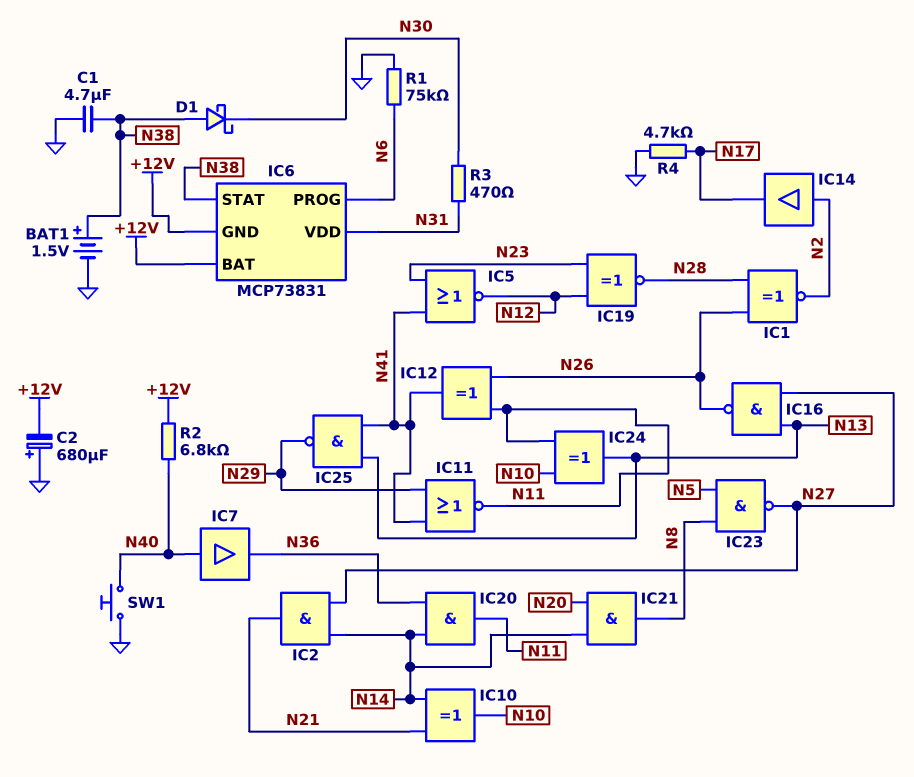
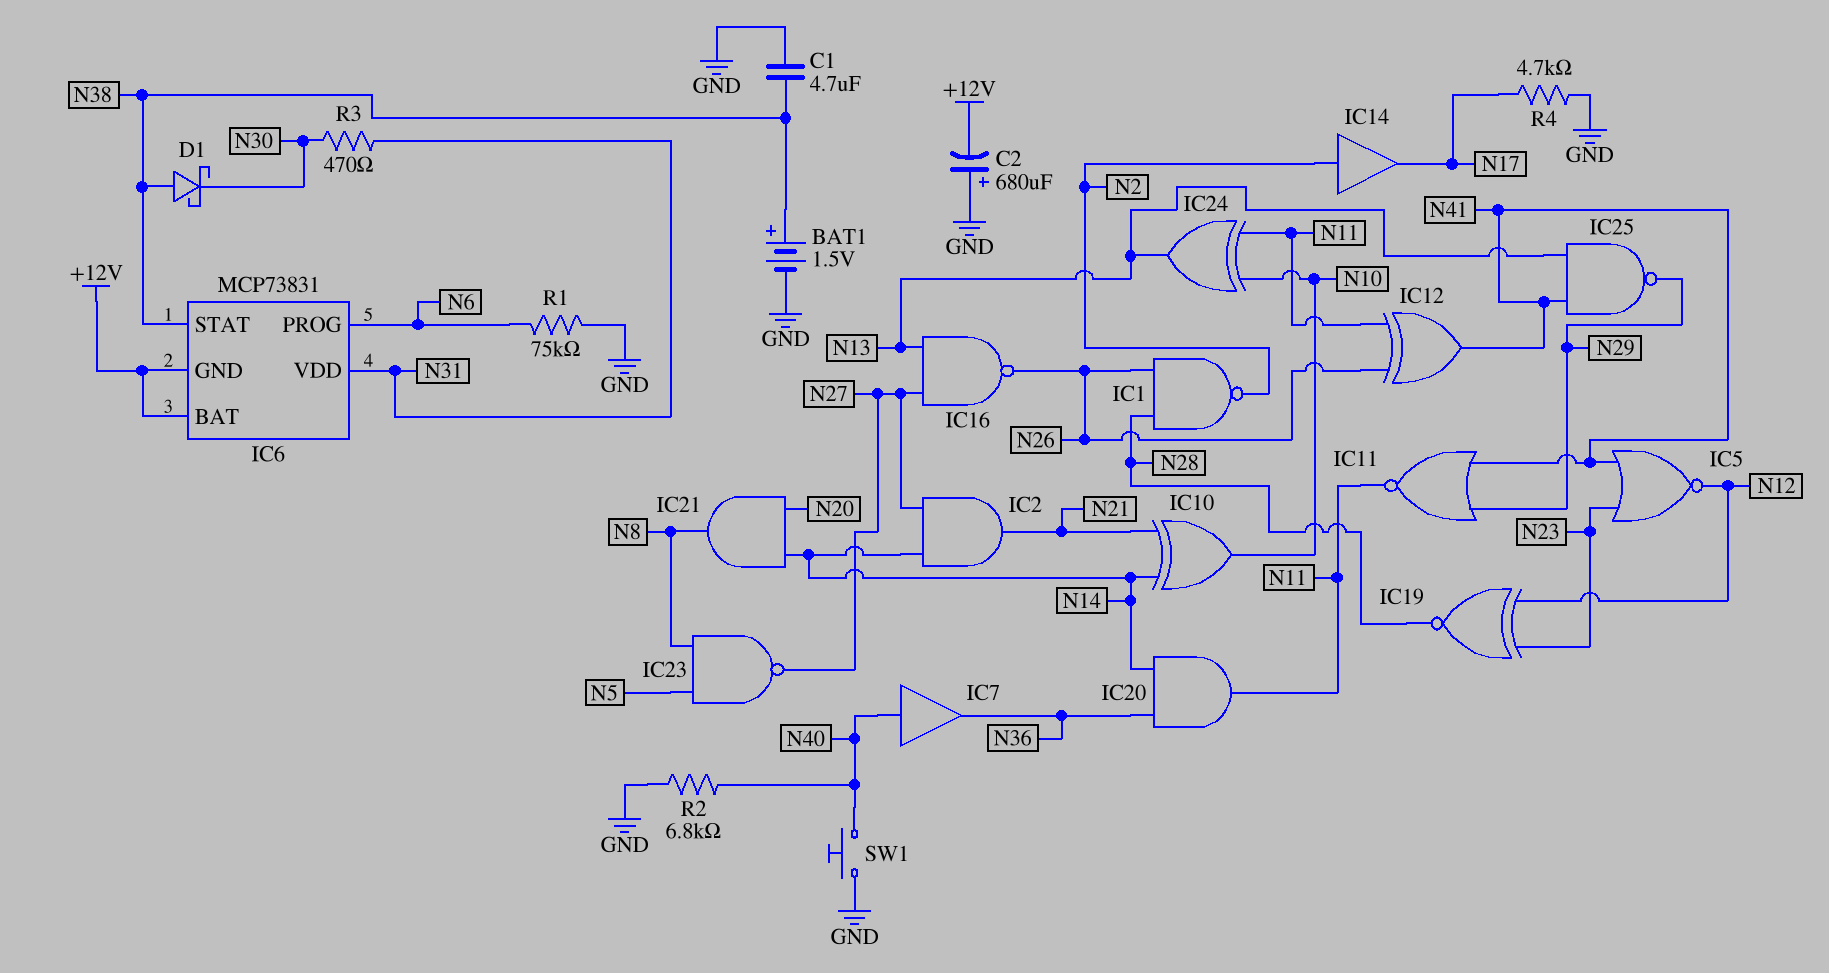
IC1: XNOR (in N26, in N28, out N2) -> NAND (in N26, in N28, out N2)
R2: 6.8k (+12V, N40) -> 6.8k (GND, N40)

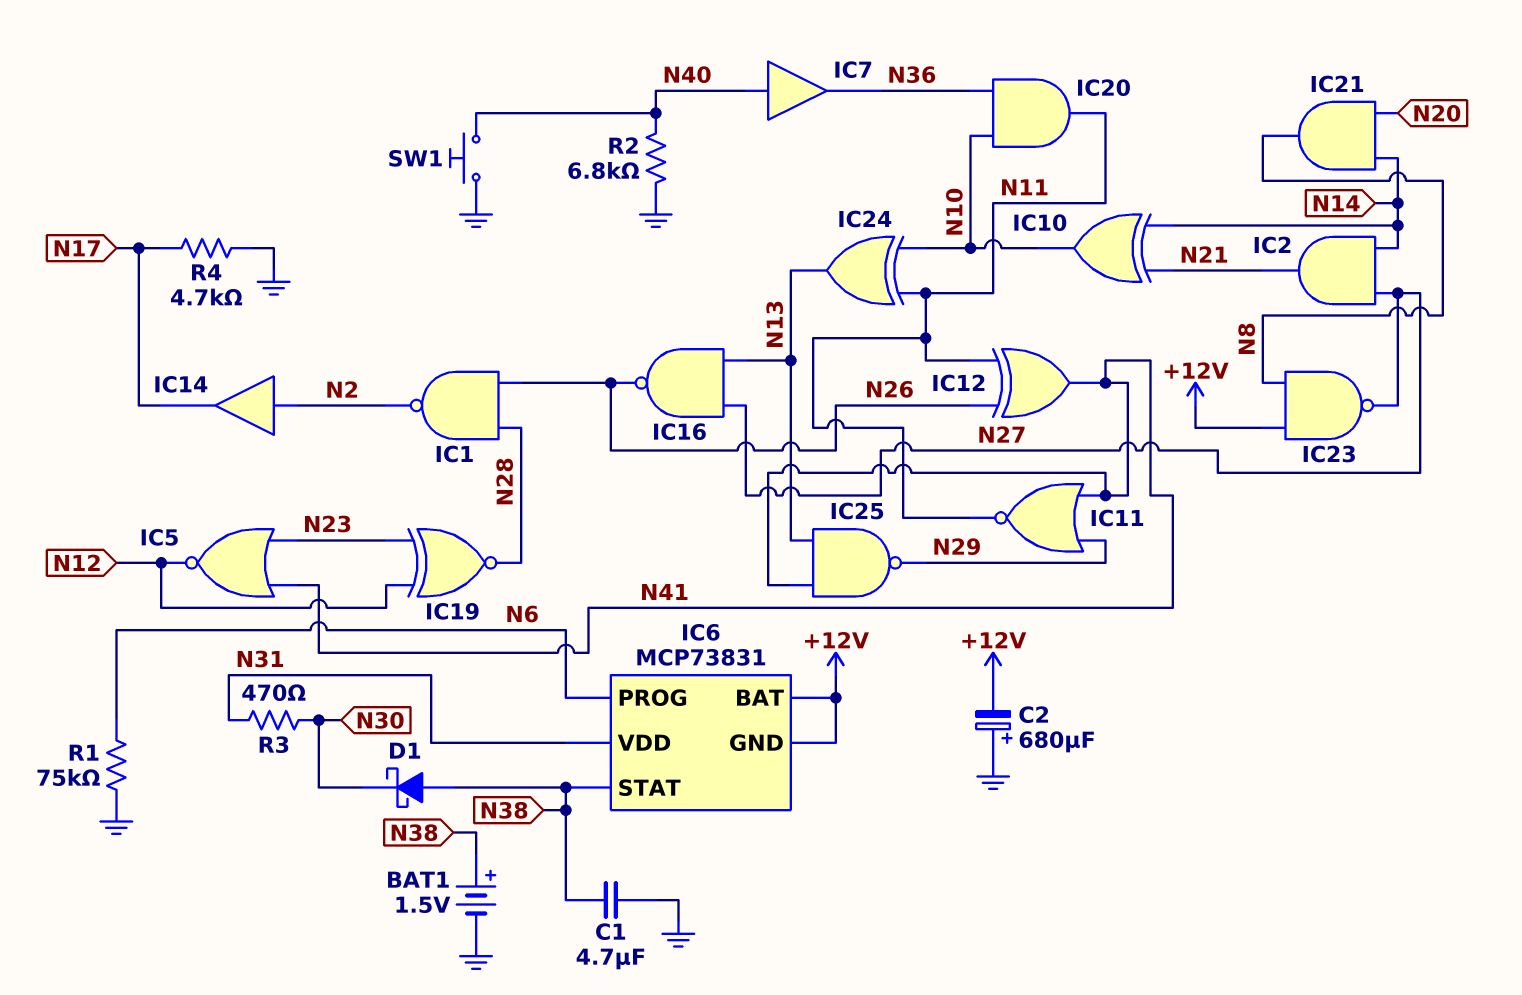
IC20: AND (in N14, in N36, out N11) -> AND (in N10, in N36, out N11)
IC23: NAND (in N5, in N8, out N27) -> NAND (in +12V, in N8, out N27)

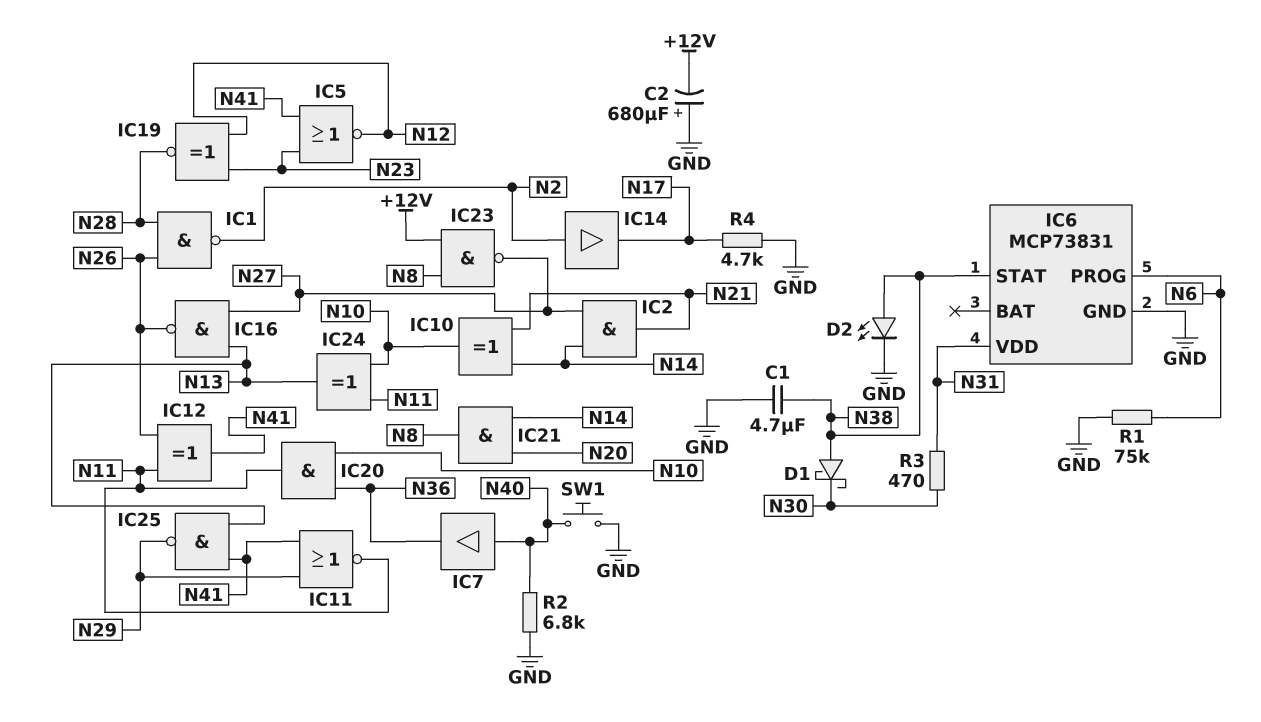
BAT1: 1.5V (plus N38, minus GND) -> none
D2: none -> LED (A N38, K GND)
IC6 pin BAT: +12V -> none
IC6 pin GND: +12V -> GND

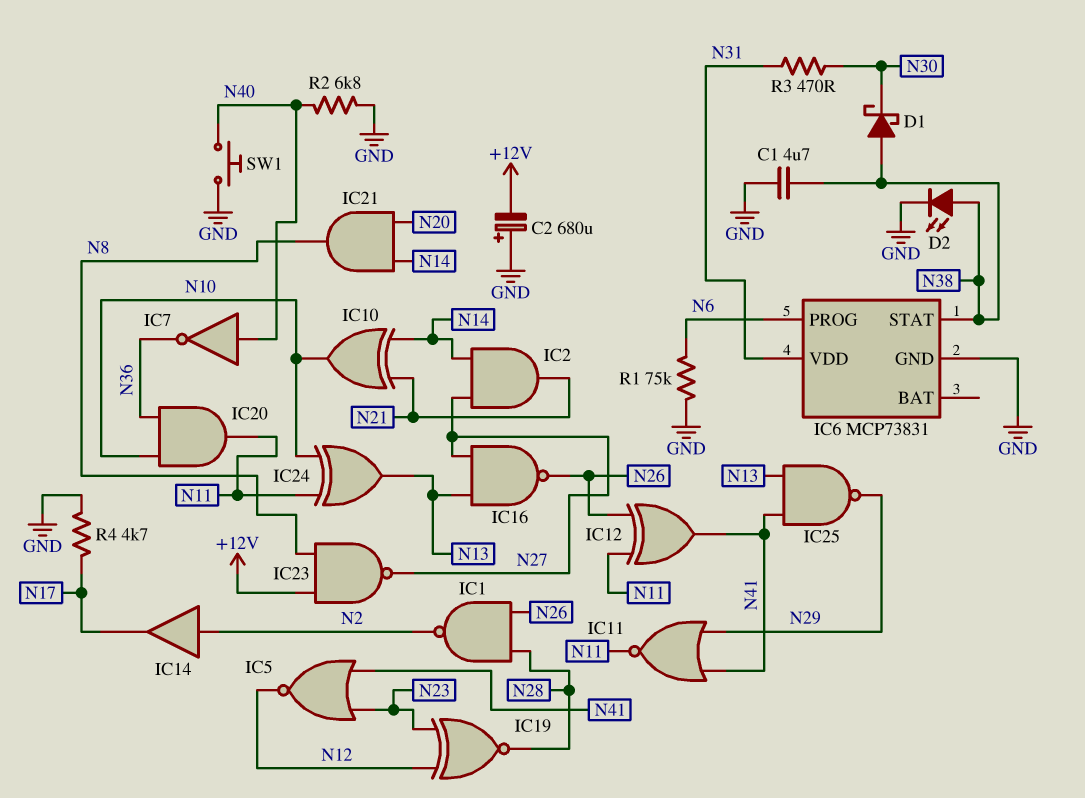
IC7: buffer (in N40, out N36) -> NOT (in N40, out N36)

